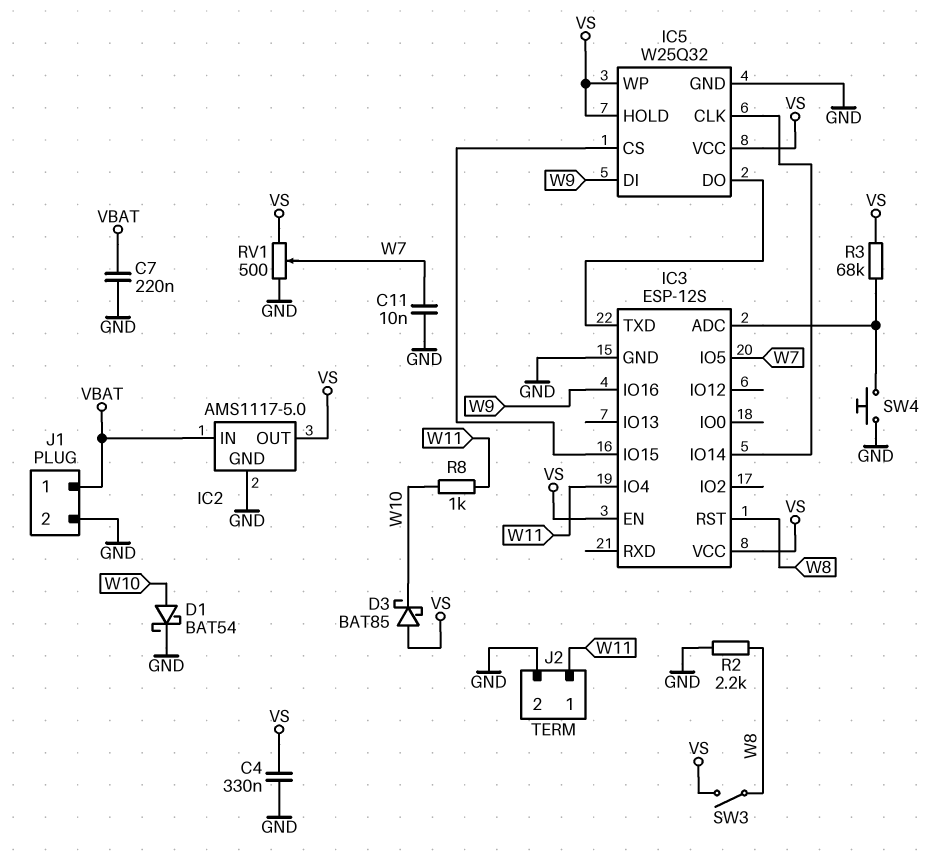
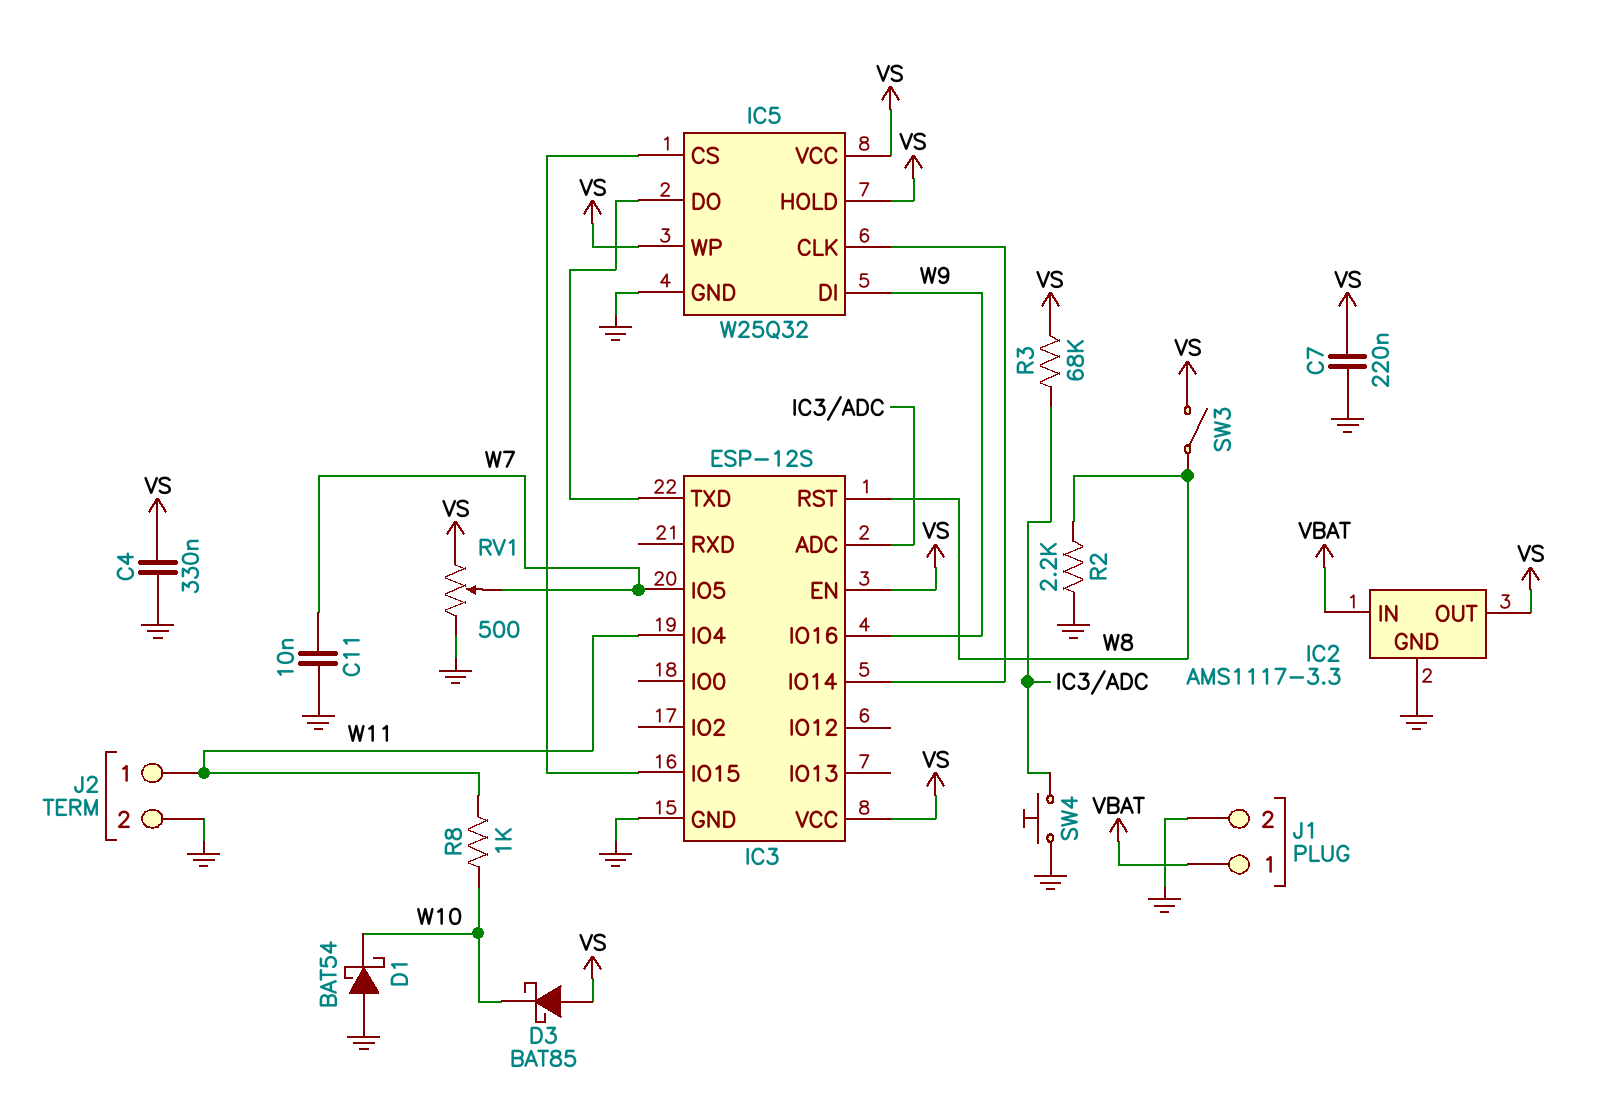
C7: 220nF (GND, VBAT) -> 220nF (GND, VS)
D1: schottky BAT54 (A W10, K GND) -> schottky BAT54 (A GND, K W10)
IC2: AMS1117-5.0 -> AMS1117-3.3

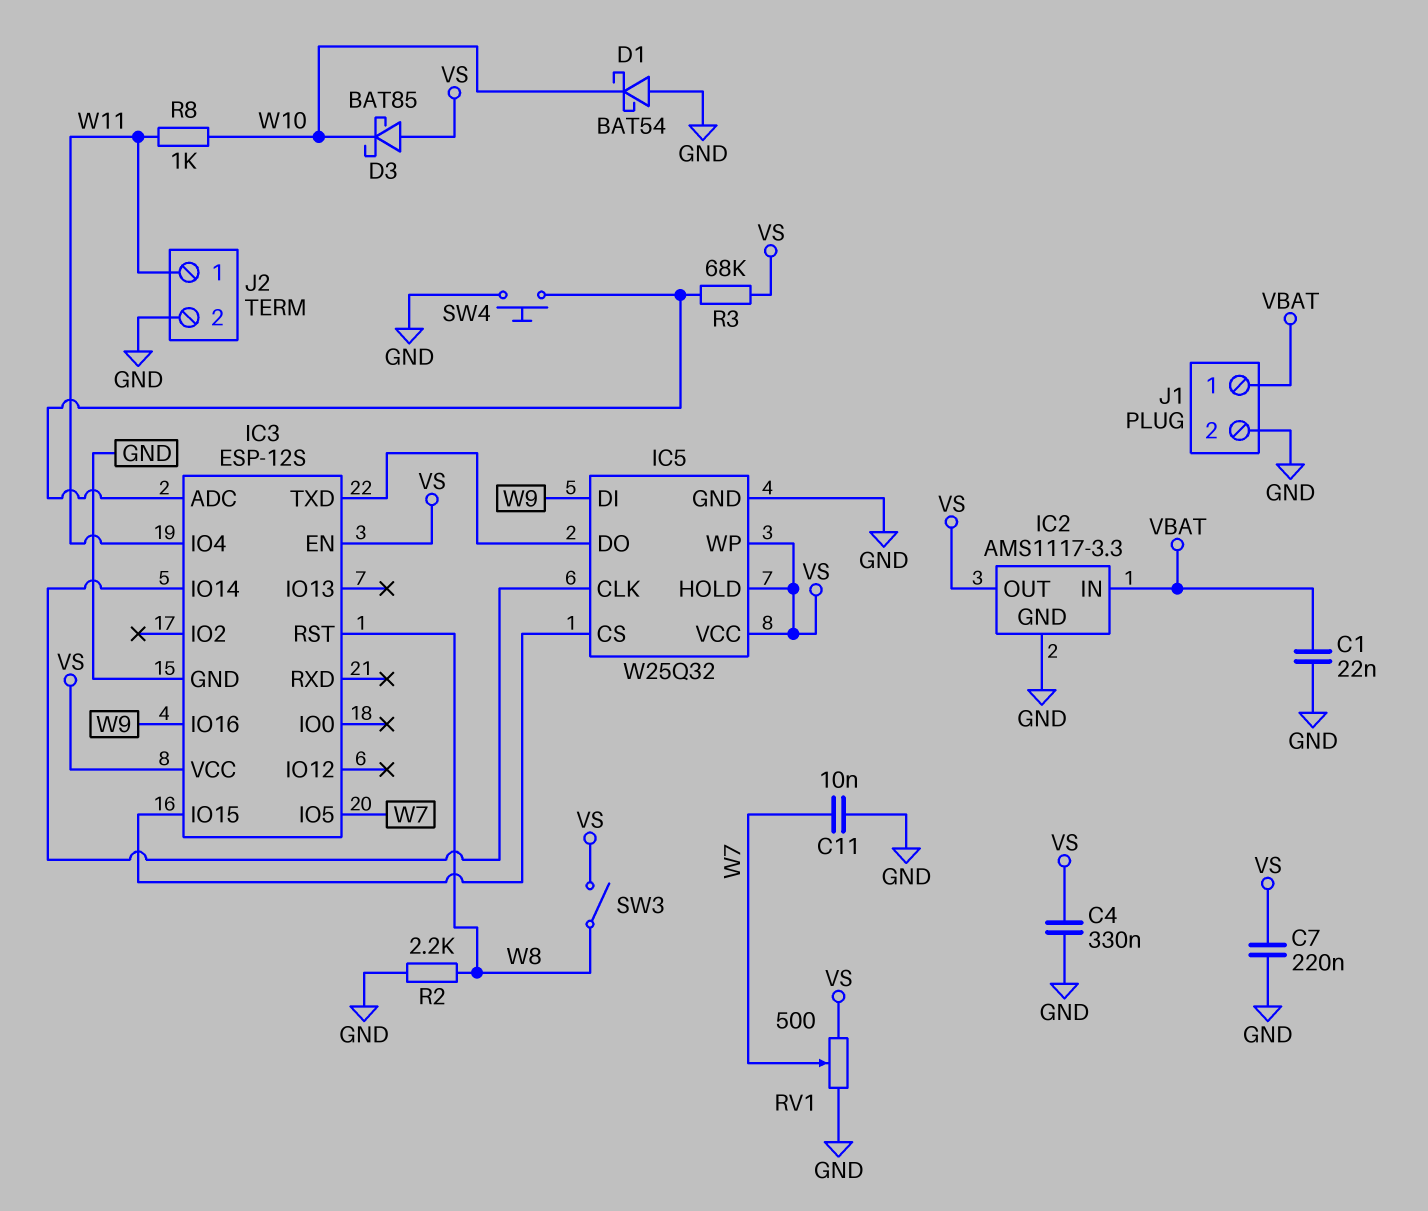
C1: none -> 22nF (GND, VBAT)

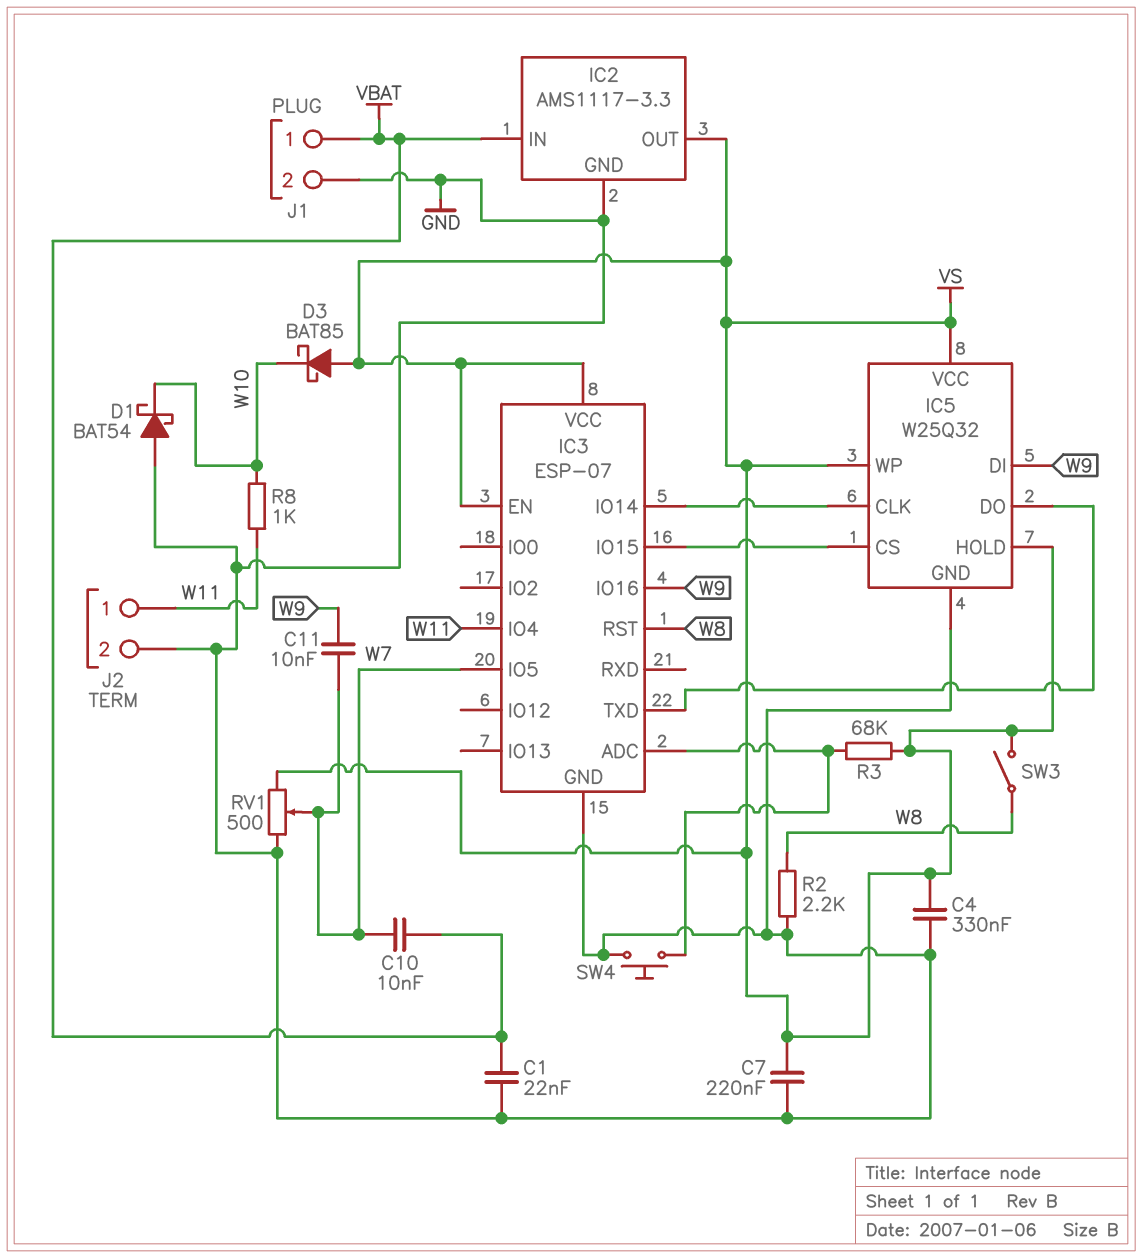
C10: none -> 10nF (VBAT, W7)
C11: 10nF (GND, W7) -> 10nF (W7, W9)
IC3: ESP-12S -> ESP-07

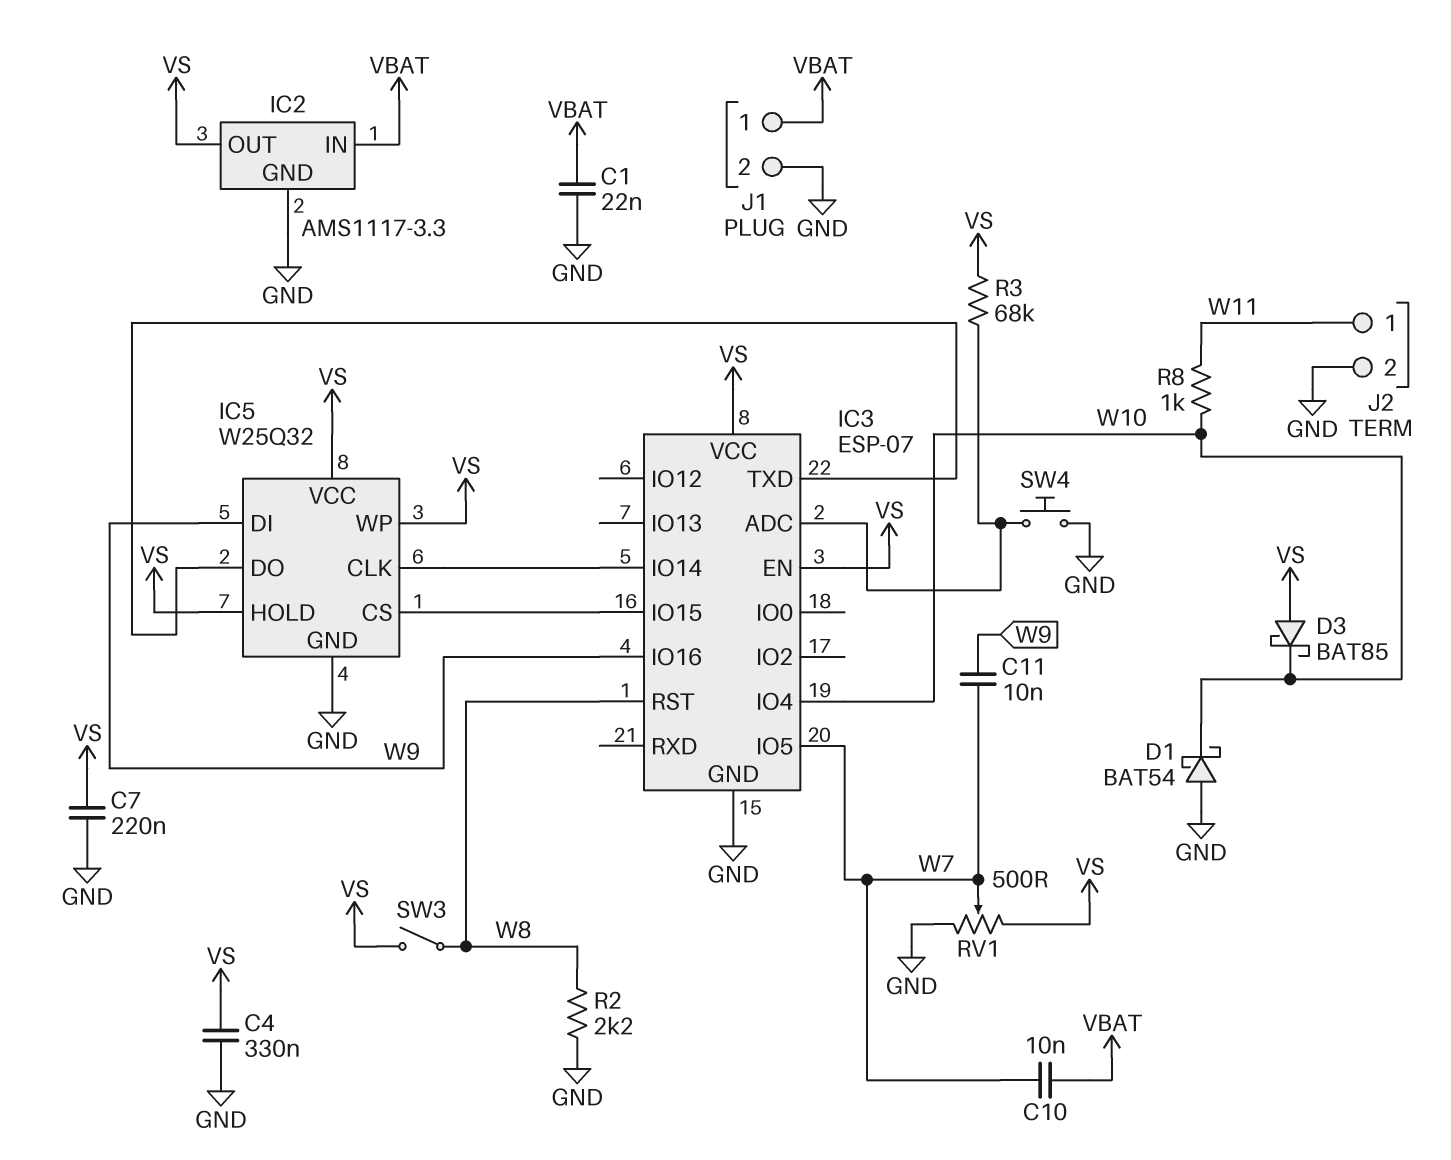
IC3 pin IO4: W11 -> W10

